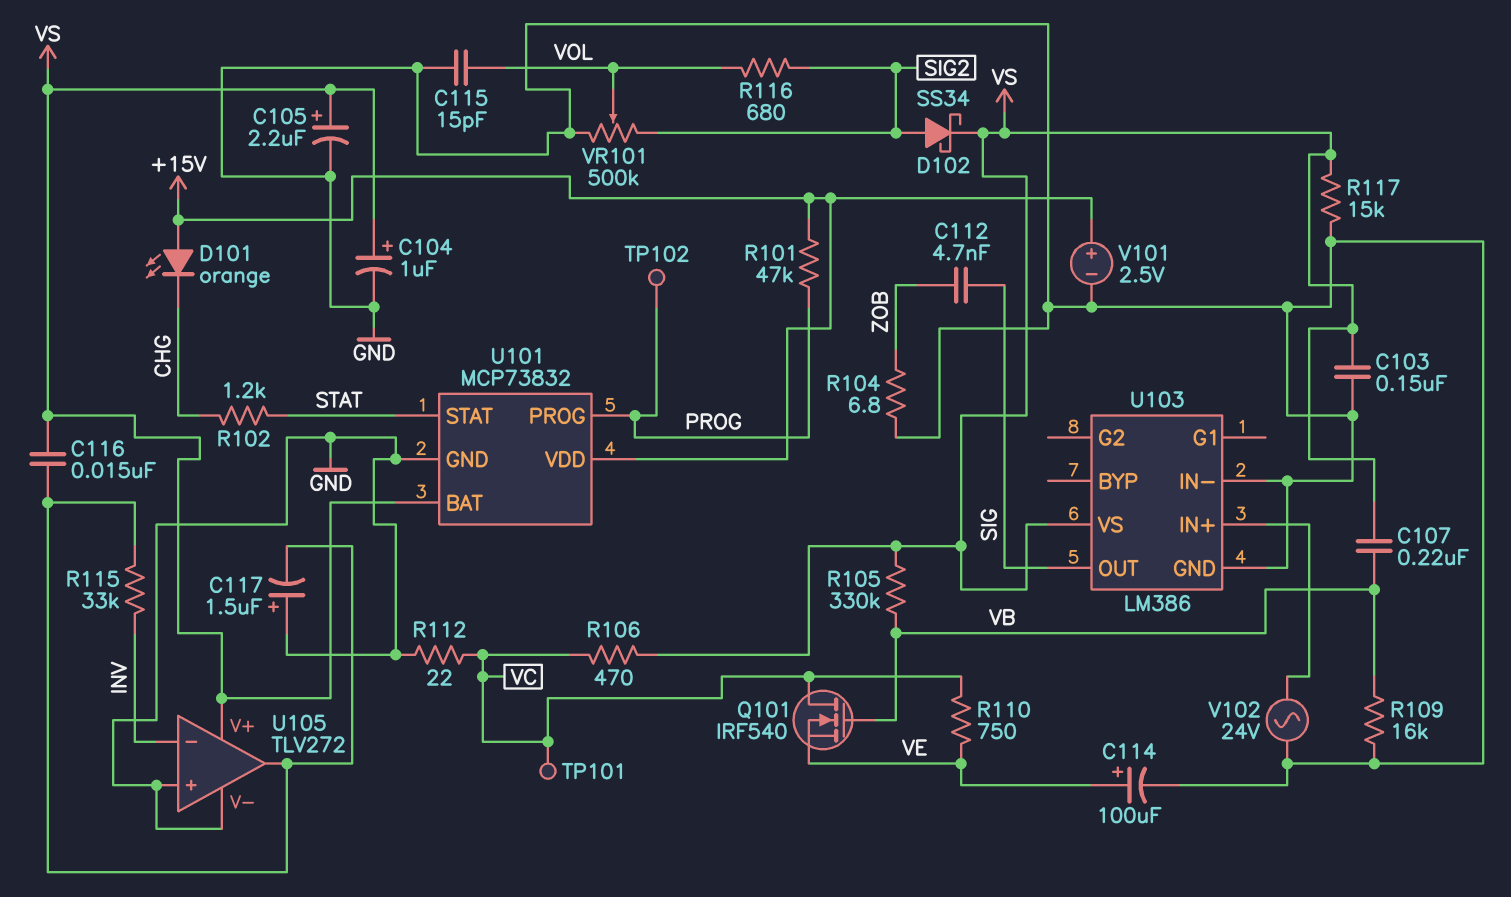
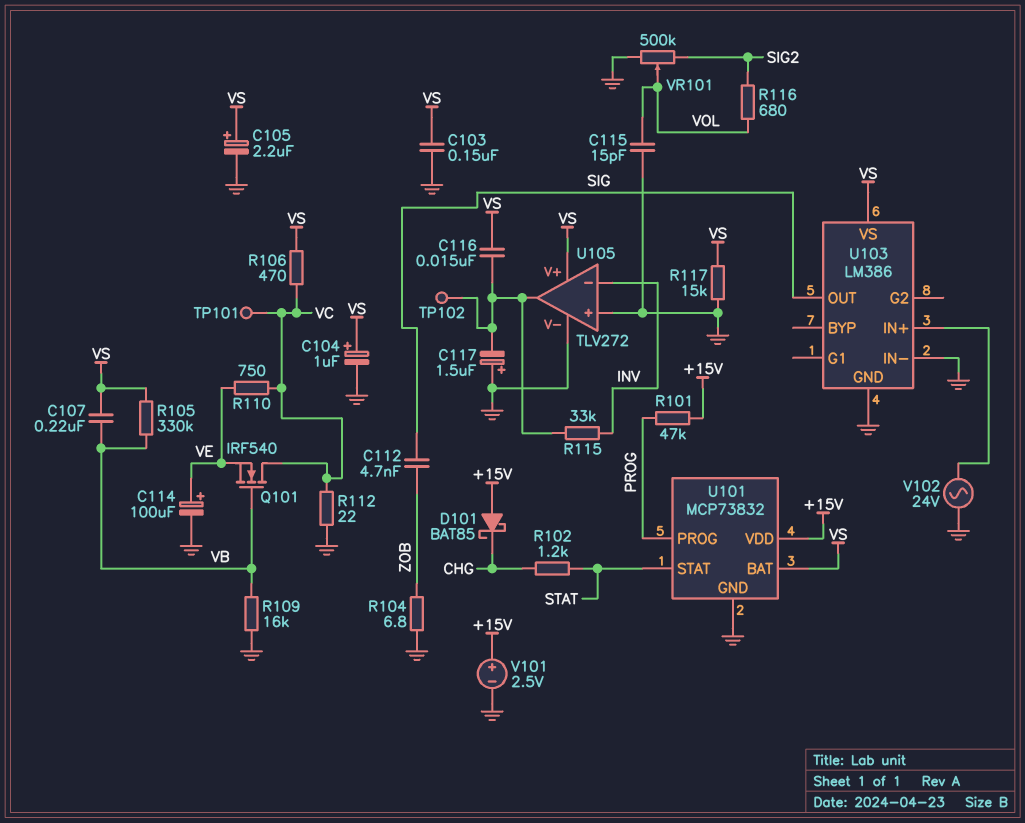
D101: LED orange (A +15V, K CHG) -> schottky BAT85 (A +15V, K CHG)
D102: schottky SS34 (A SIG2, K VS) -> none
TP102: test point (PROG) -> test point (U105/out)

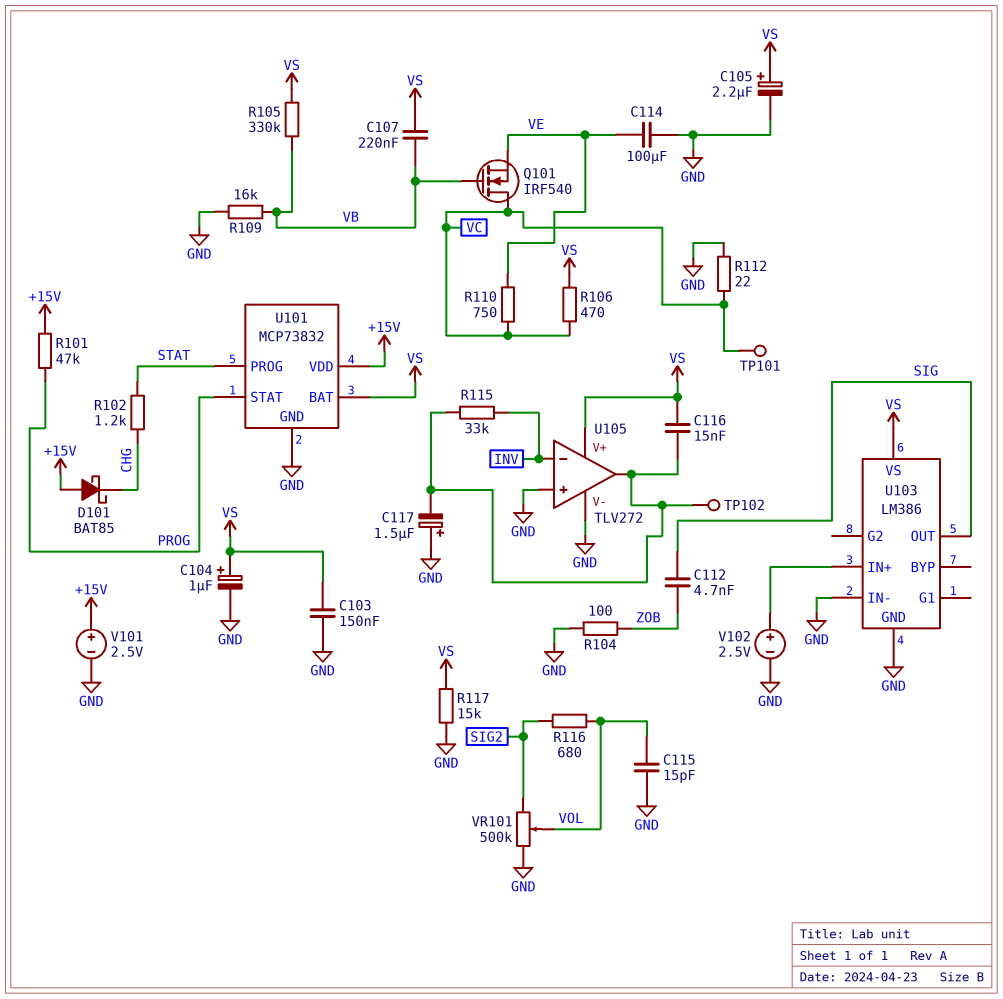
C114: 100uF (plus VE, minus GND) -> 100uF (GND, VE)
R104: 6.8 (GND, ZOB) -> 100 (GND, ZOB)
U101 pin PROG: PROG -> STAT
U101 pin STAT: STAT -> PROG
V102: AC 24V (GND, U103/IN+) -> 2.5V (plus U103/IN+, minus GND)

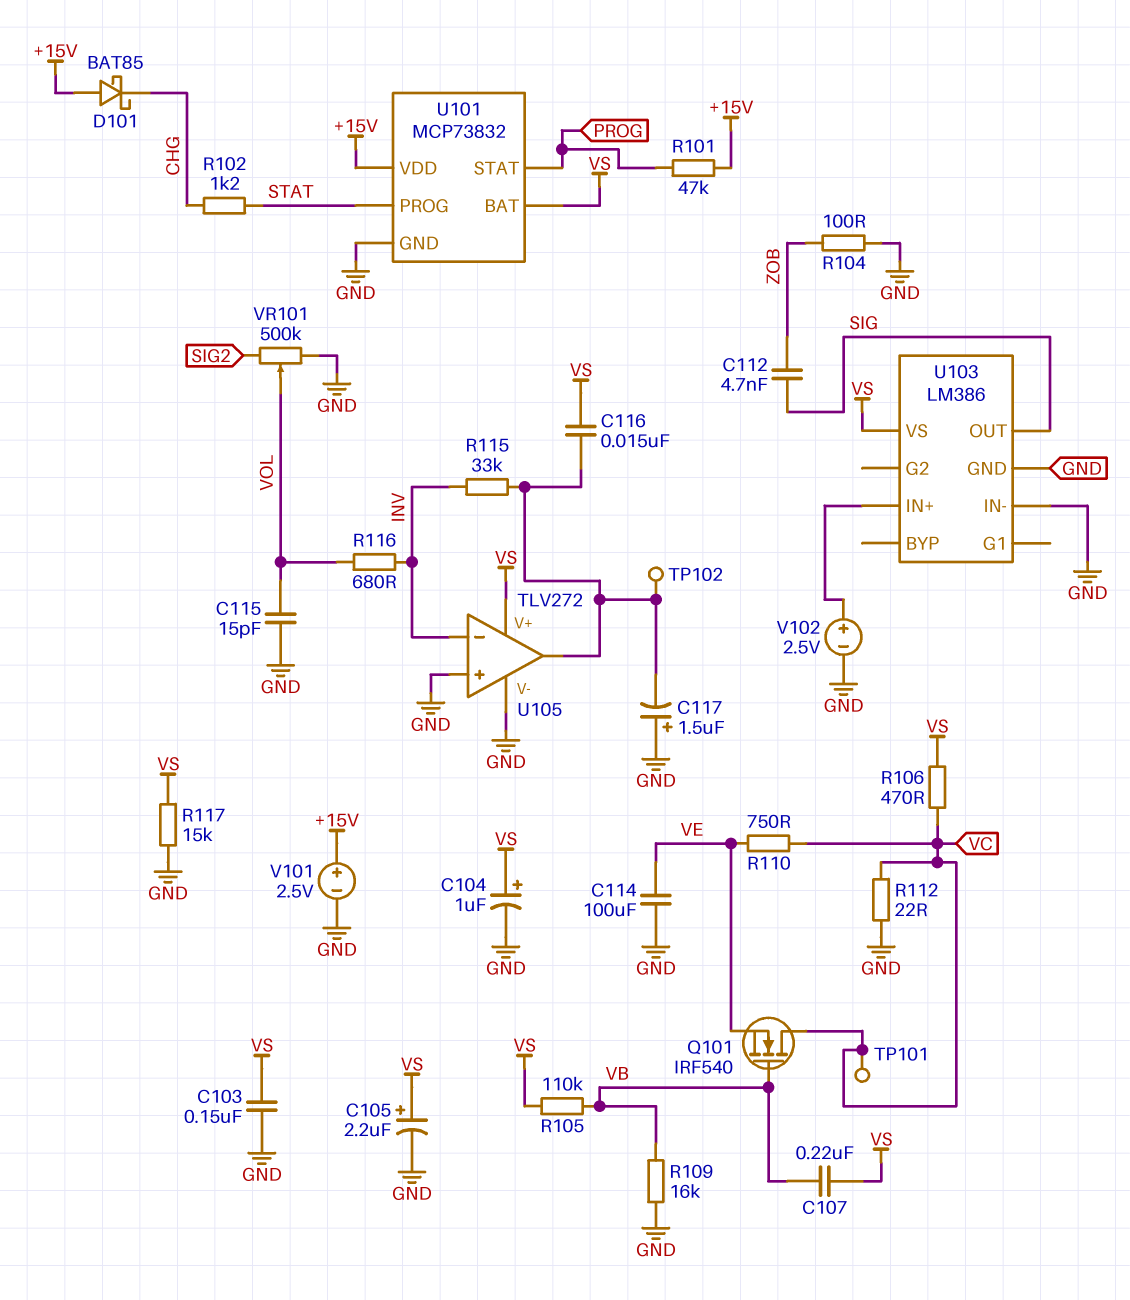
R105: 330k (VB, VS) -> 110k (VB, VS)
R116: 680 (SIG2, VOL) -> 680 (INV, VOL)

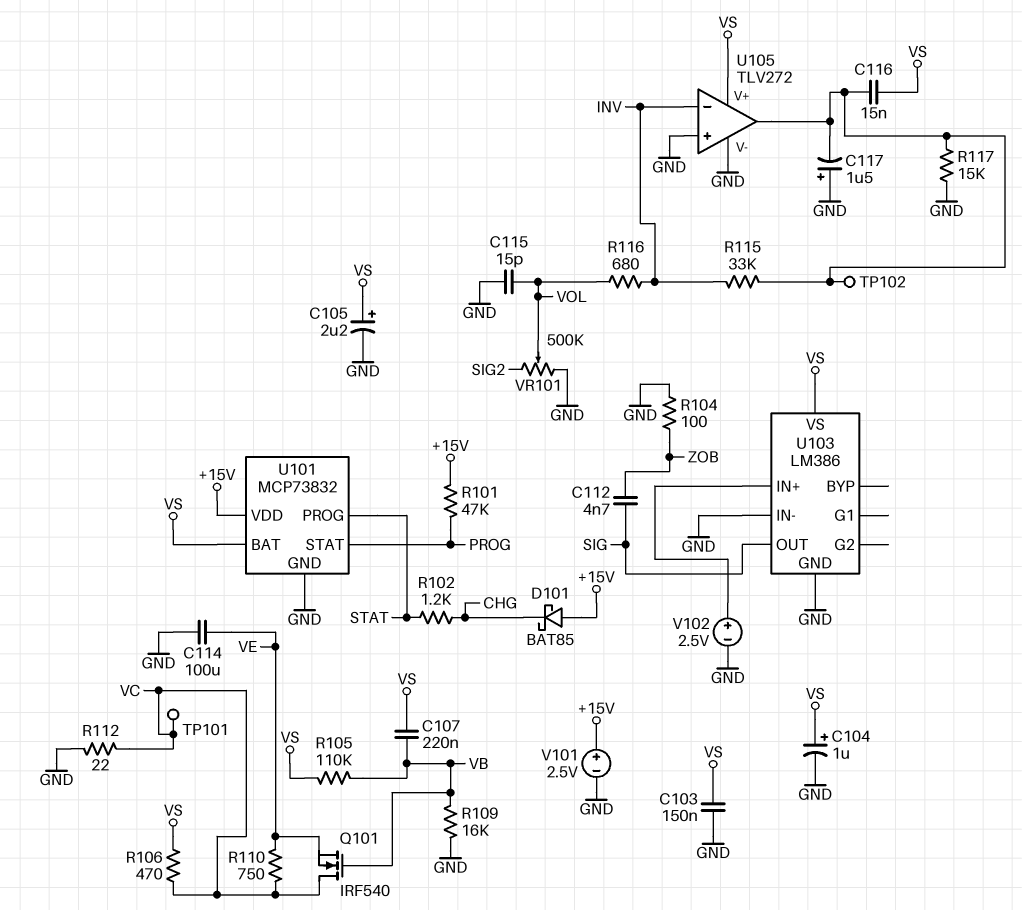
R117: 15k (GND, VS) -> 15k (GND, U105/out)

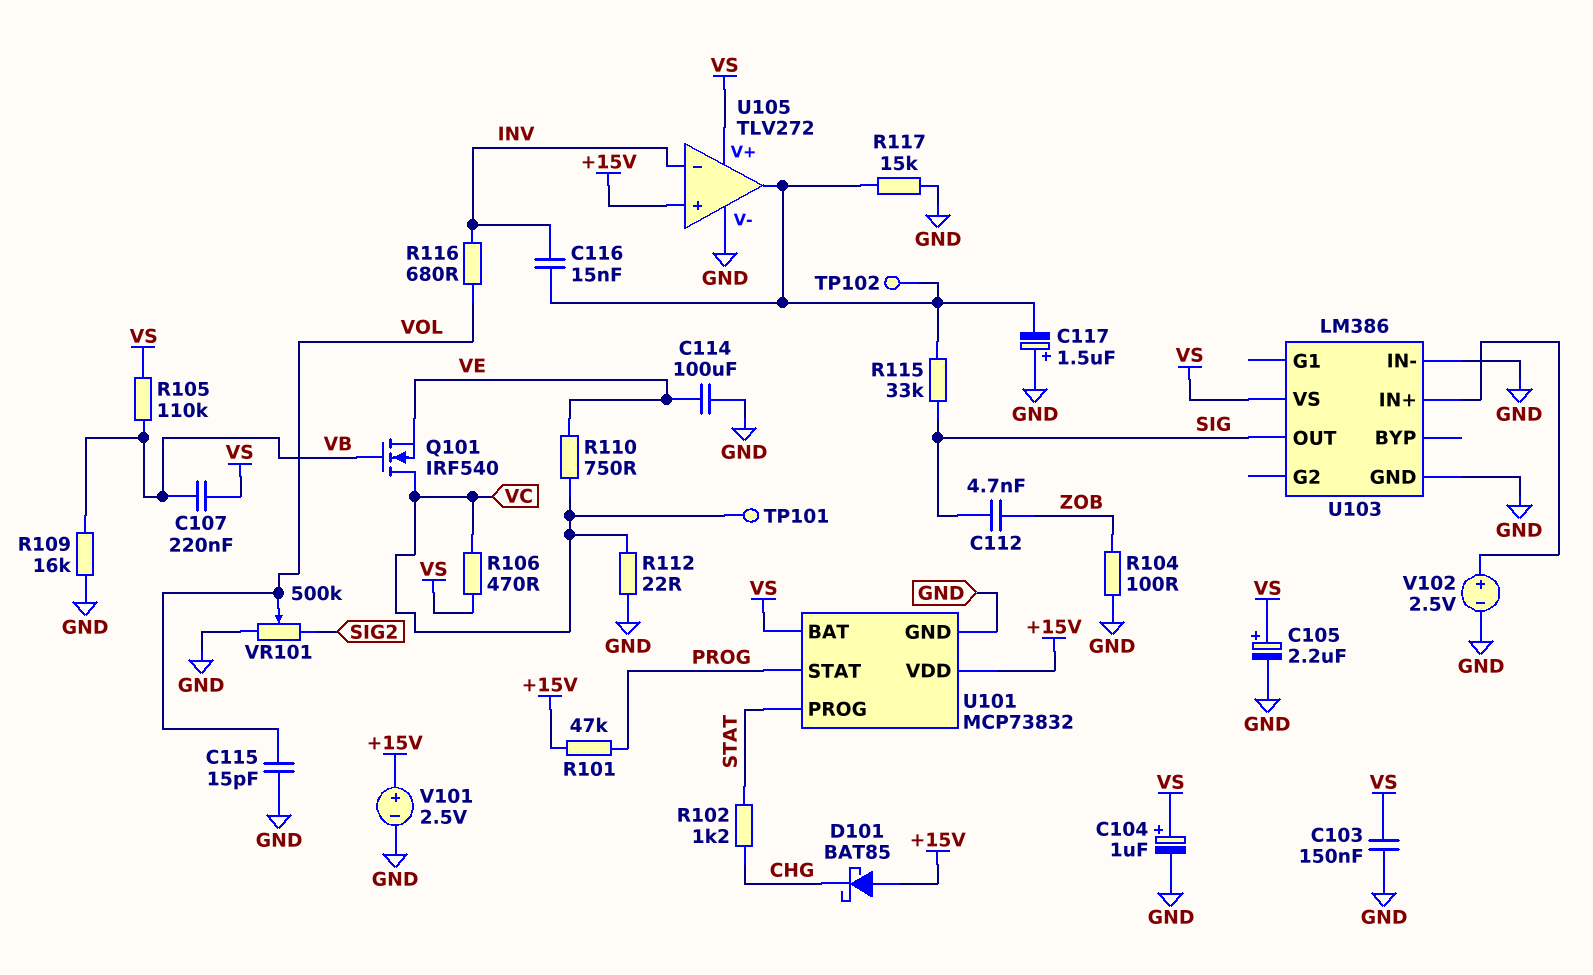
C116: 15nF (U105/out, VS) -> 15nF (INV, U105/out)
R115: 33k (INV, U105/out) -> 33k (SIG, U105/out)
U105 pin in+: GND -> +15V

